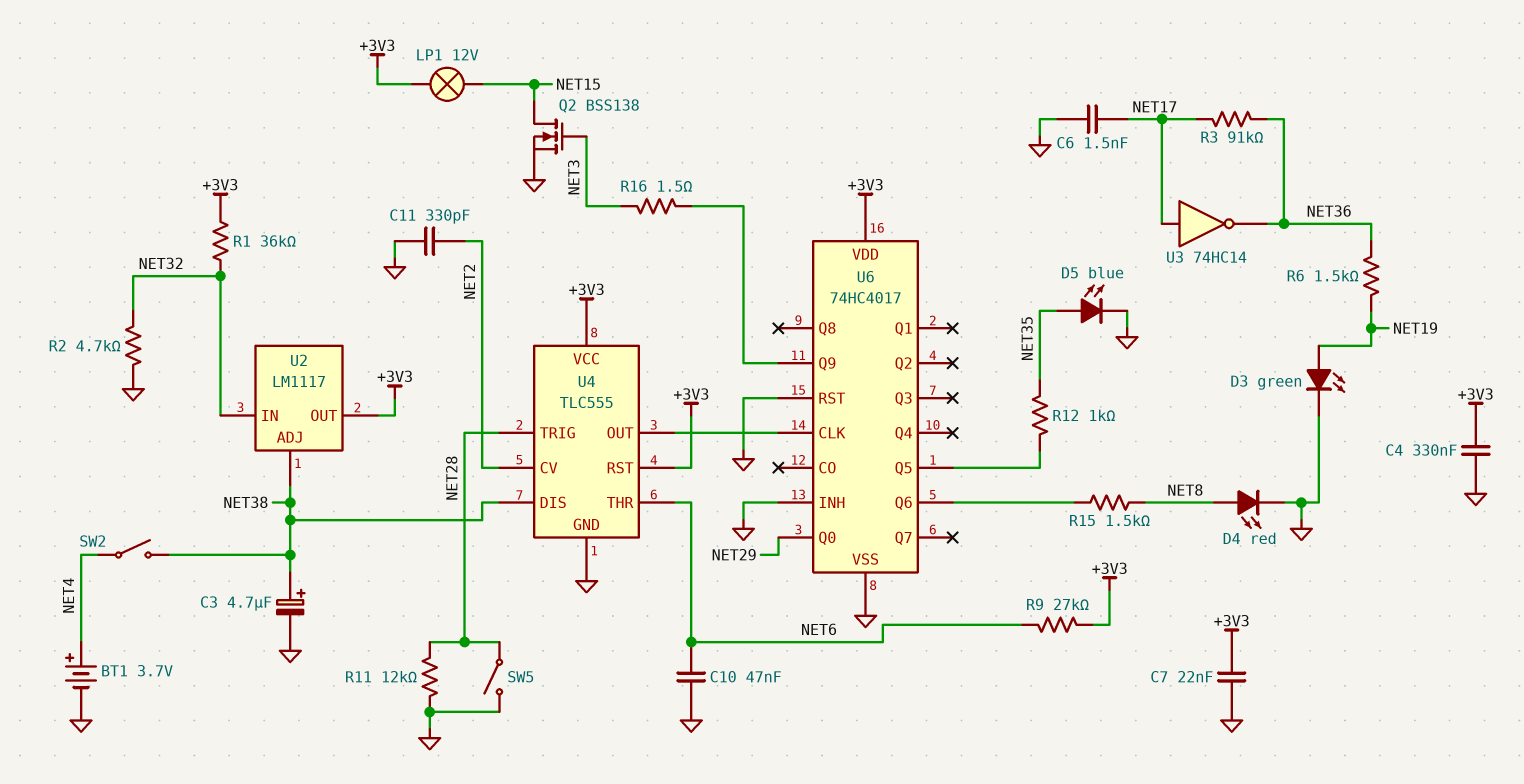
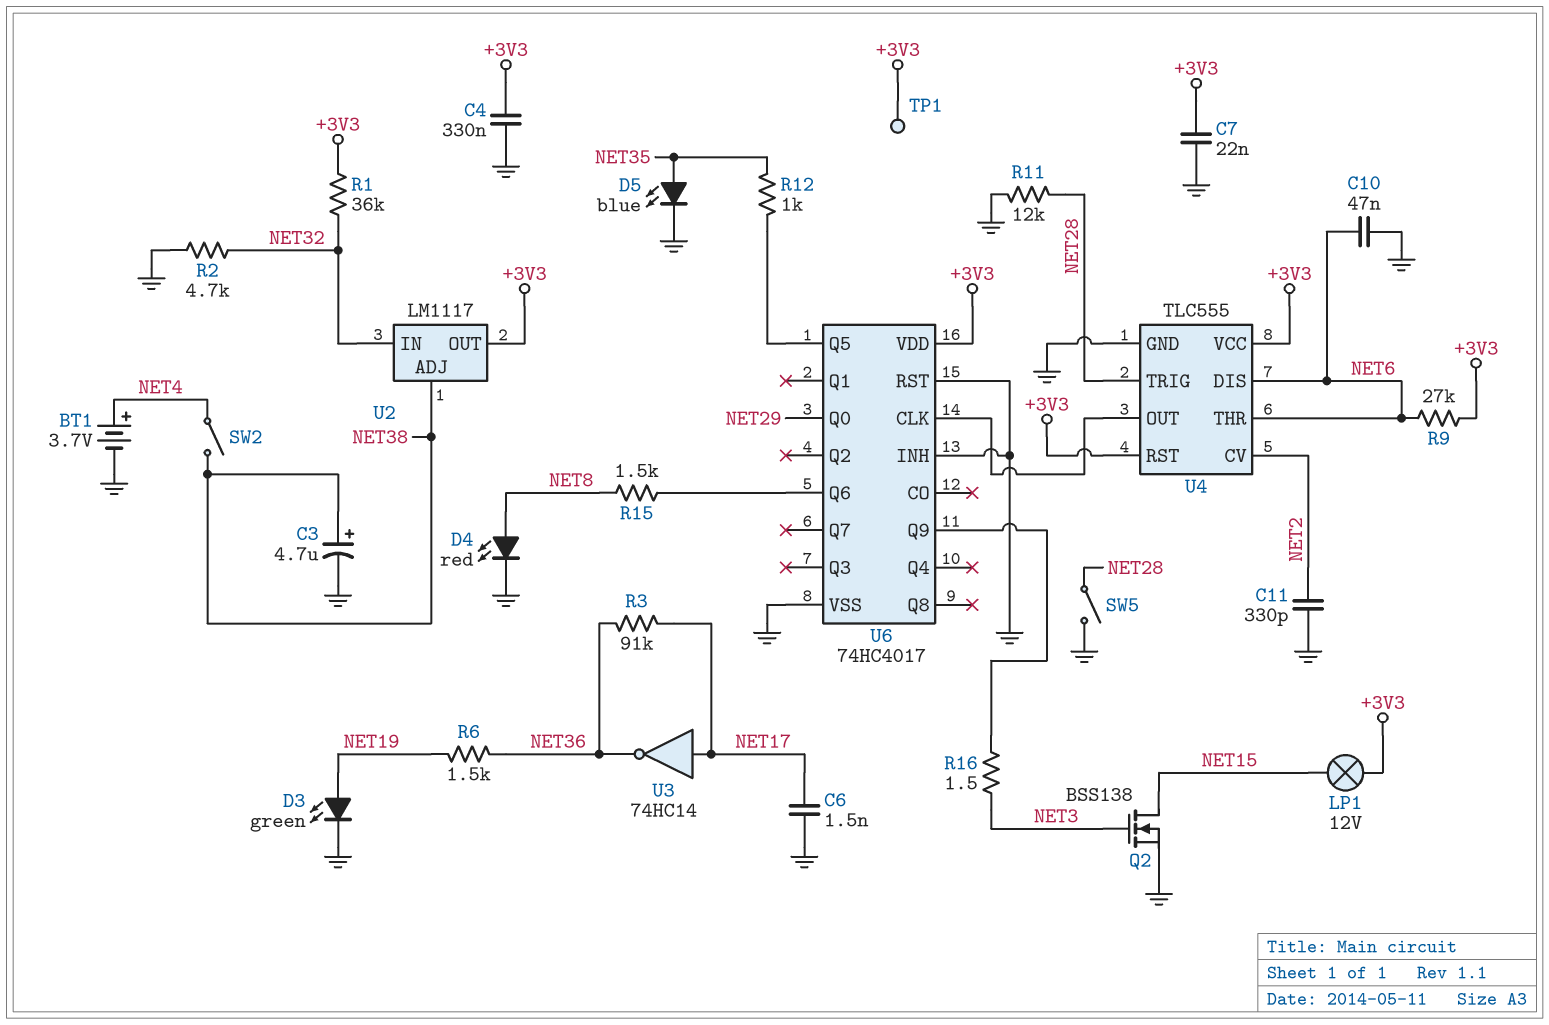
TP1: none -> test point (+3V3)
U4 pin DIS: NET38 -> NET6

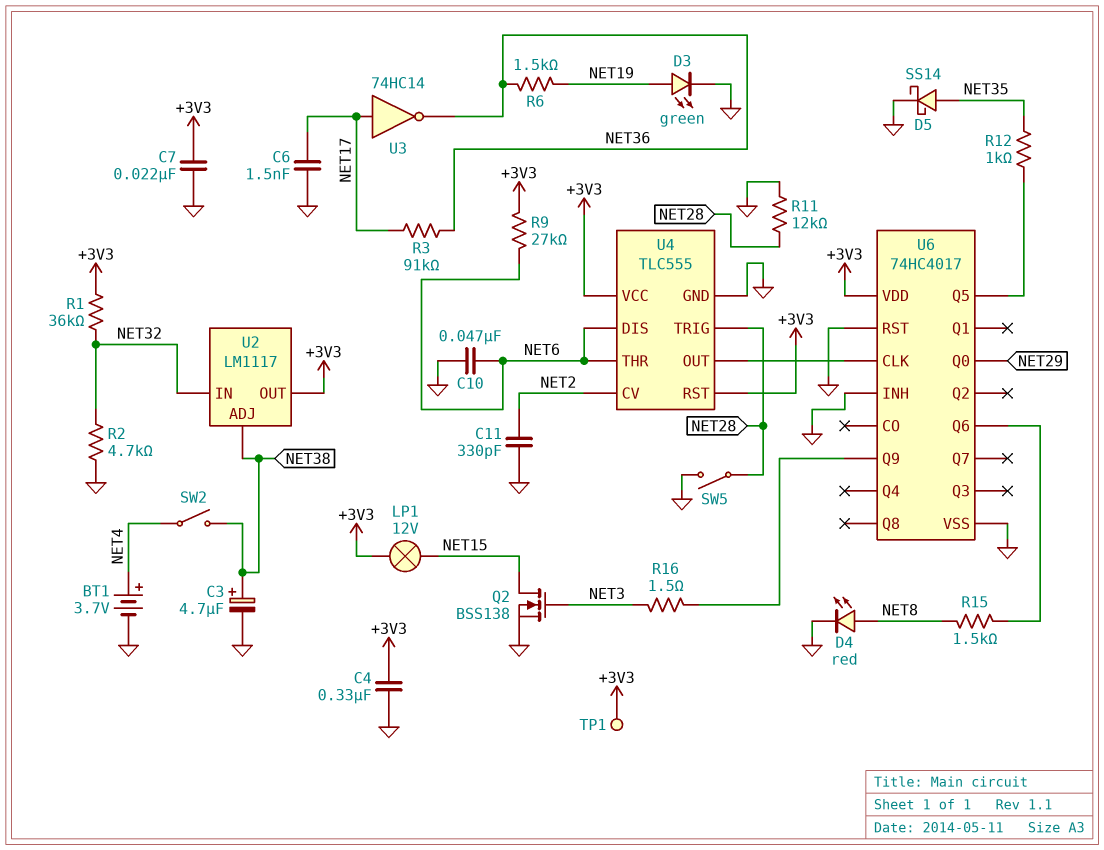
D5: LED blue (A NET35, K GND) -> schottky SS14 (A NET35, K GND)

